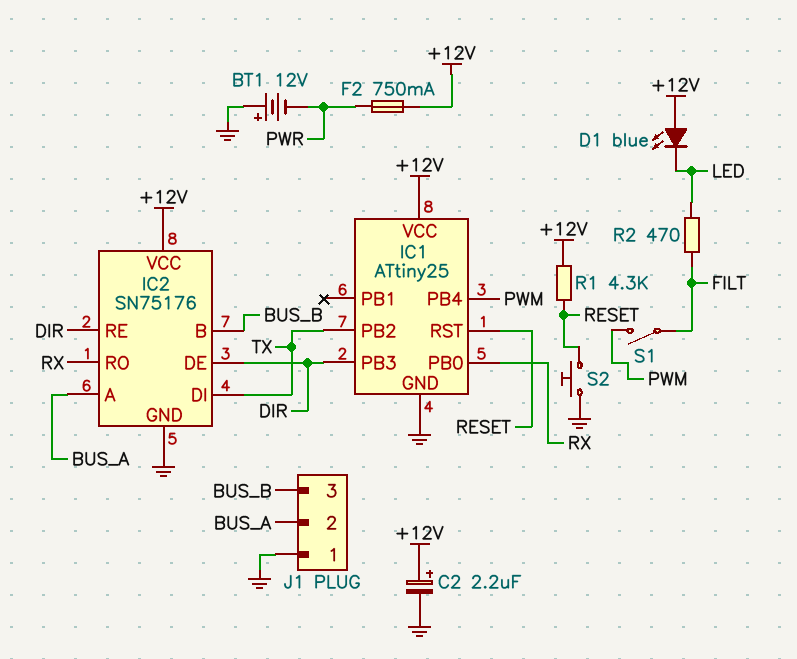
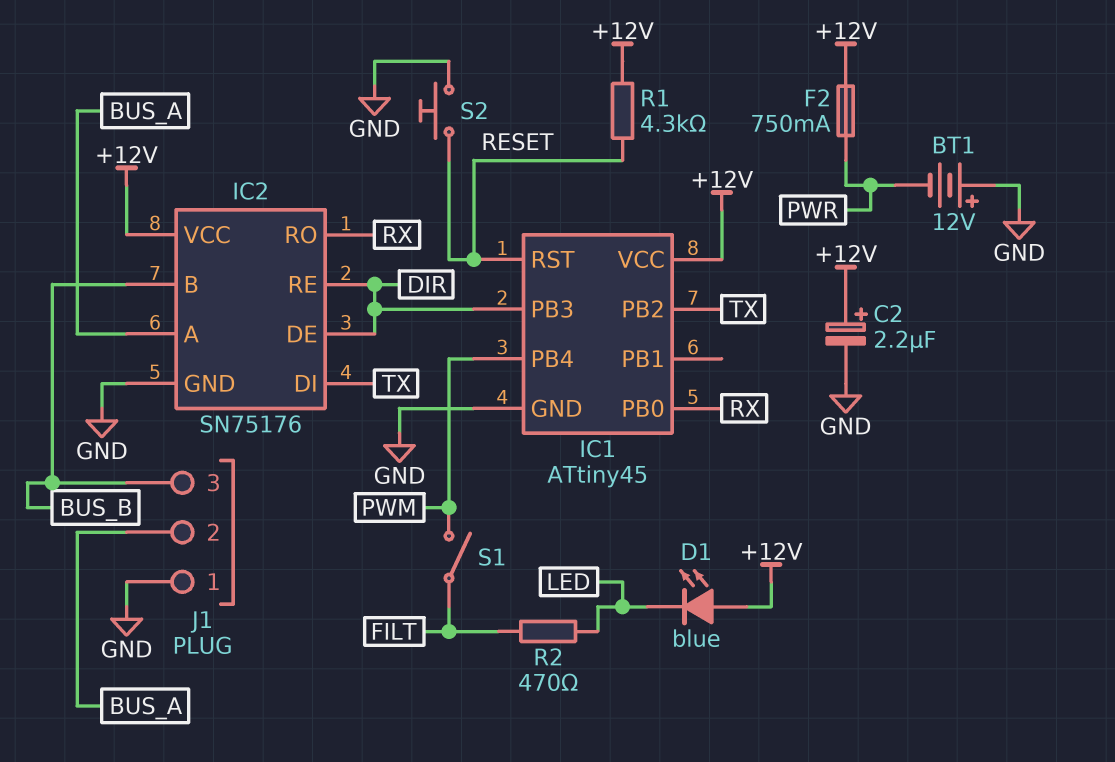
IC1: ATtiny25 -> ATtiny45

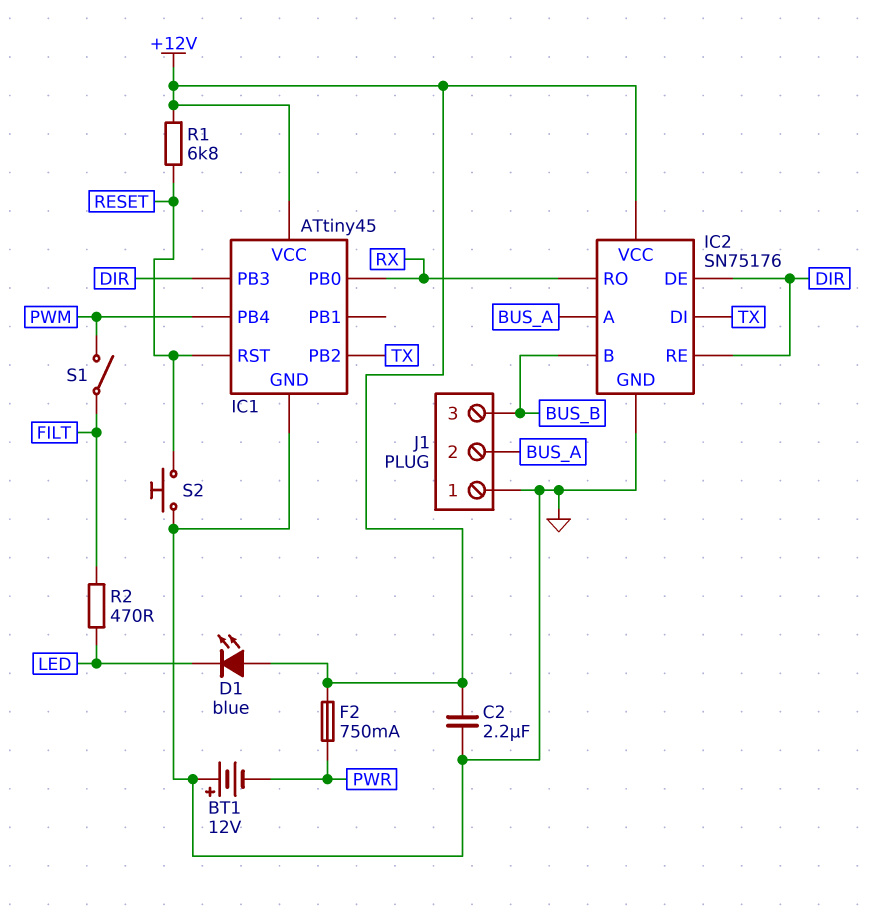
C2: 2.2uF (plus +12V, minus GND) -> 2.2uF (+12V, GND)
R1: 4.3k (+12V, RESET) -> 6.8k (+12V, RESET)

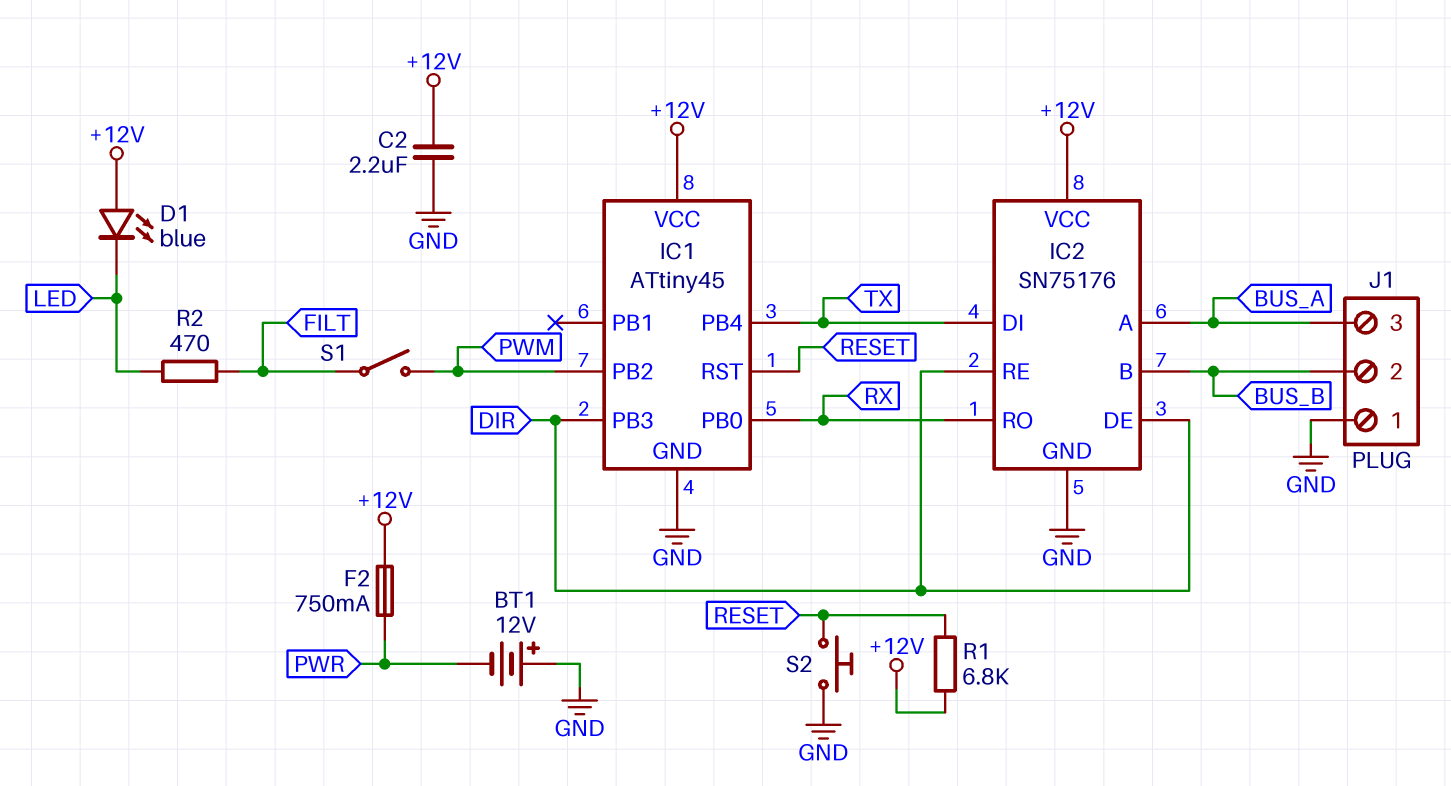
IC1 pin PB2: TX -> PWM
IC1 pin PB4: PWM -> TX
J1 pin 2: BUS_A -> BUS_B
J1 pin 3: BUS_B -> BUS_A

